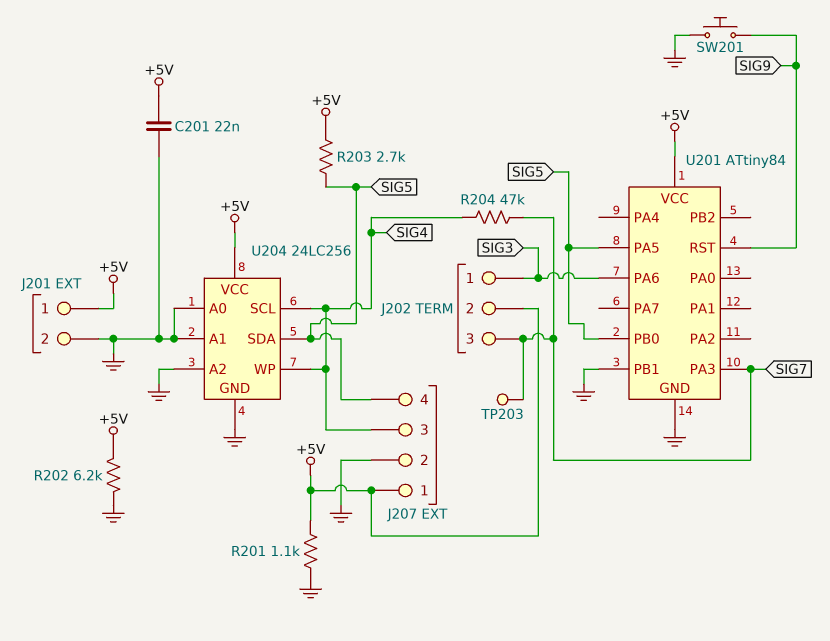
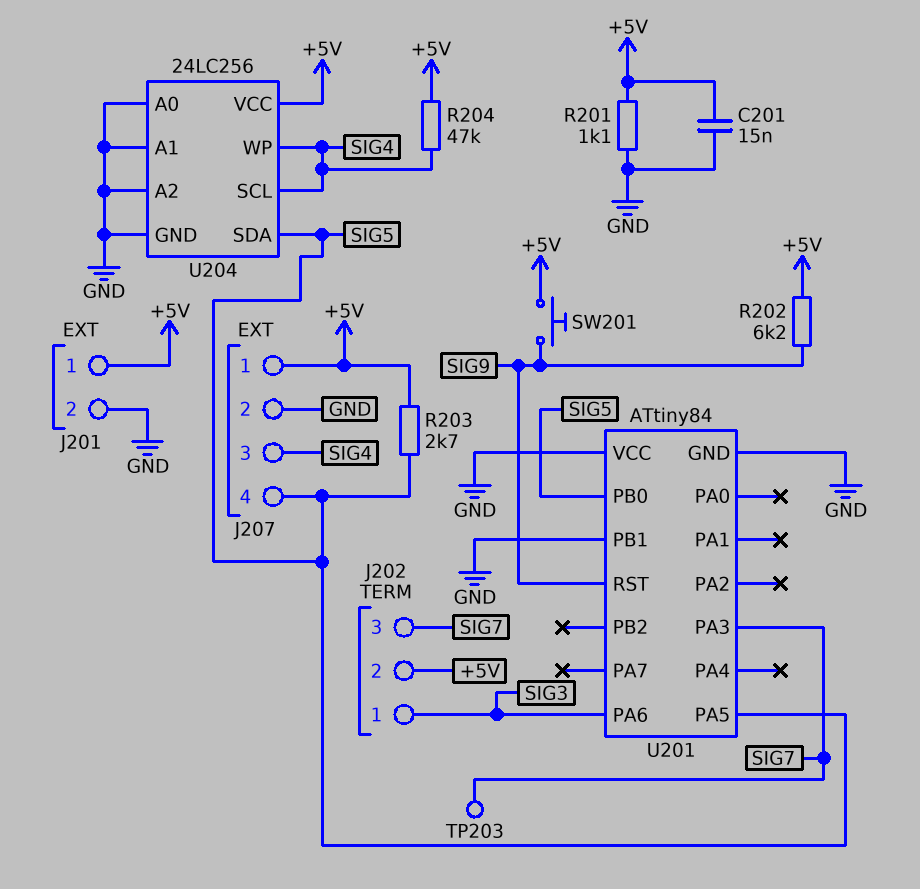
C201: 22nF (+5V, GND) -> 15nF (+5V, GND)
R202: 6.2k (+5V, GND) -> 6.2k (+5V, SIG9)
R204: 47k (SIG4, SIG7) -> 47k (+5V, SIG4)
SW201: button (GND, SIG9) -> button (+5V, SIG9)
U201 pin VCC: +5V -> GND

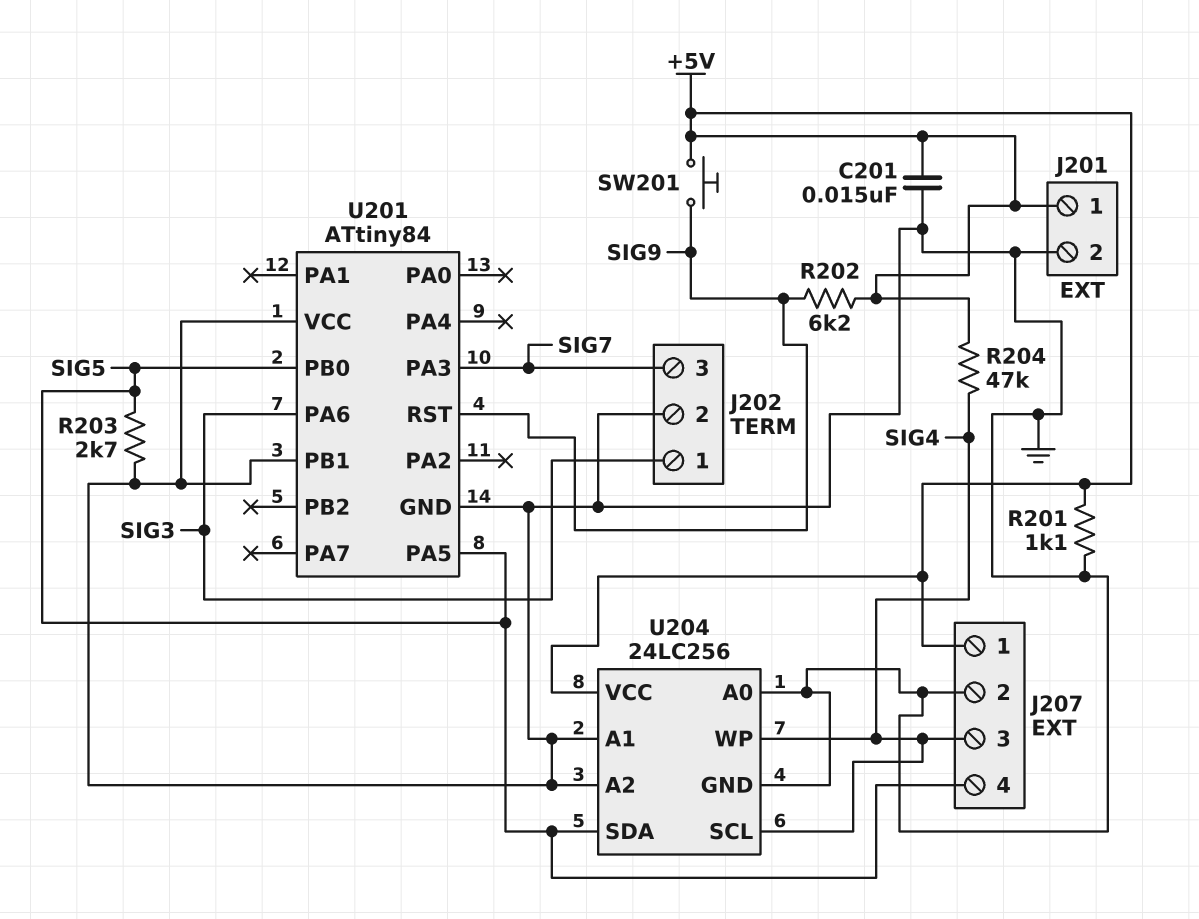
J202 pin 2: +5V -> GND
R203: 2.7k (+5V, SIG5) -> 2.7k (GND, SIG5)
TP203: test point (SIG7) -> none

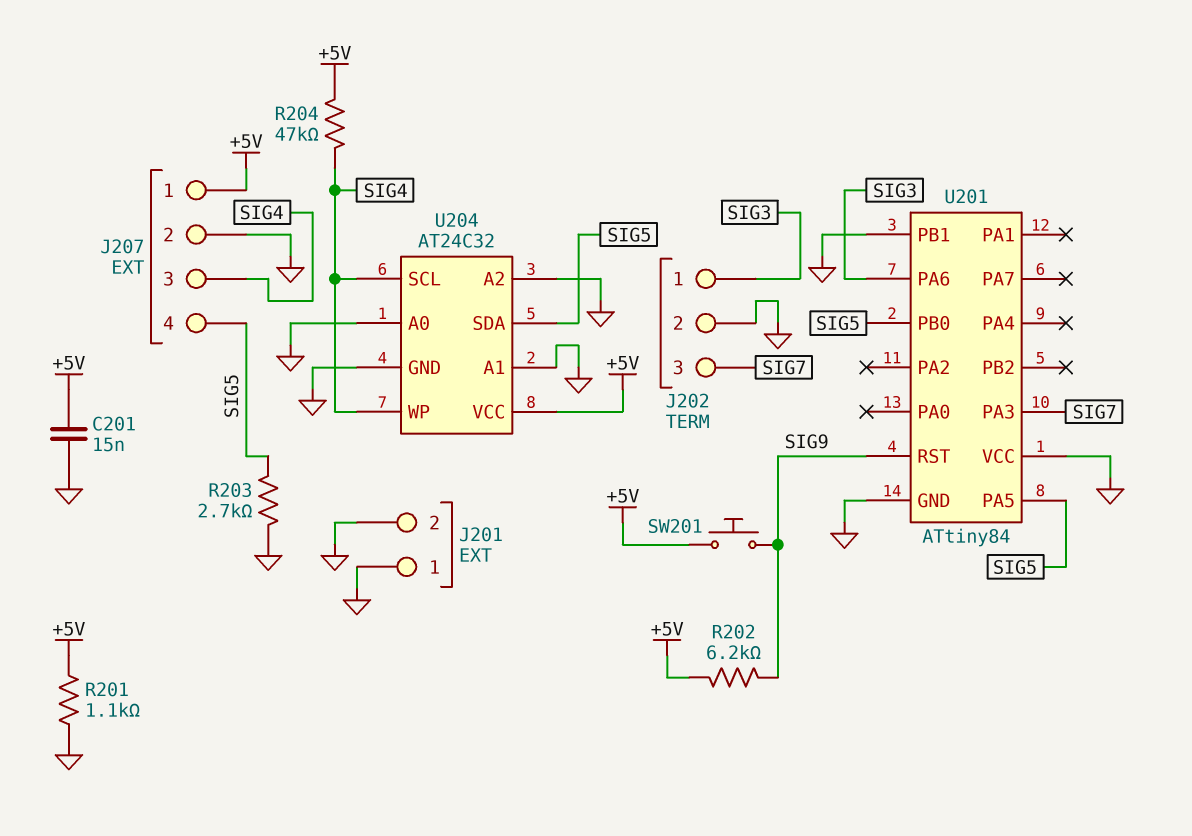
J201 pin 1: +5V -> GND
U204: 24LC256 -> AT24C32

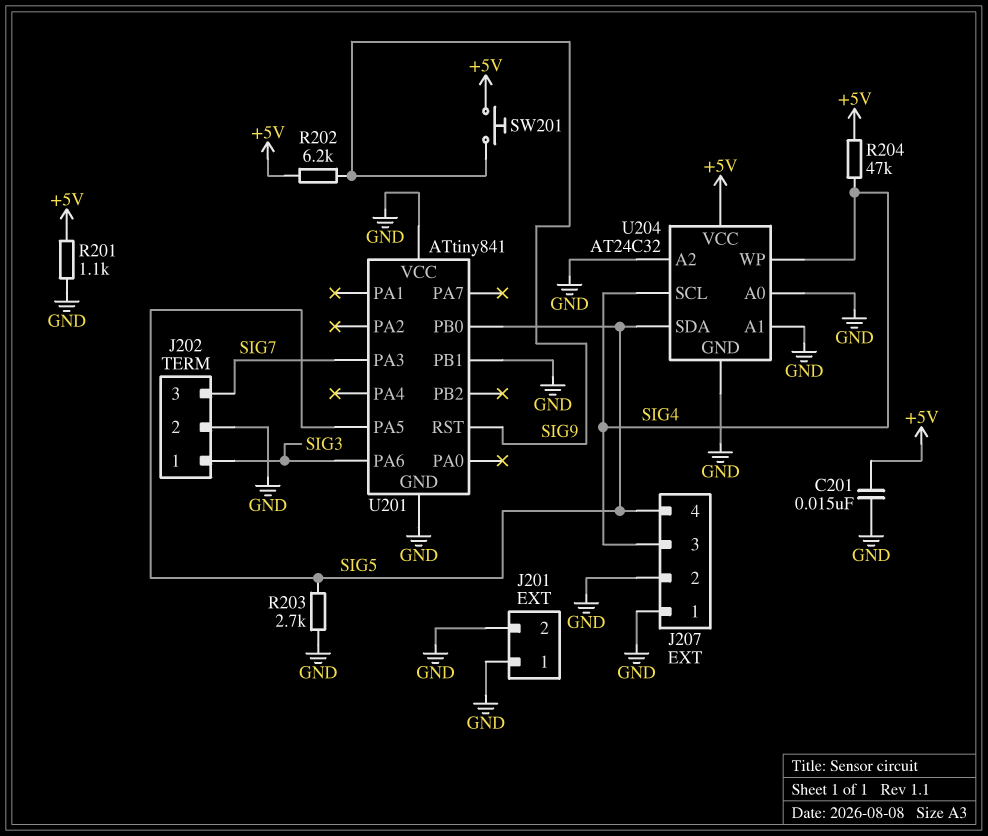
J207 pin 1: +5V -> GND
U201: ATtiny84 -> ATtiny841

